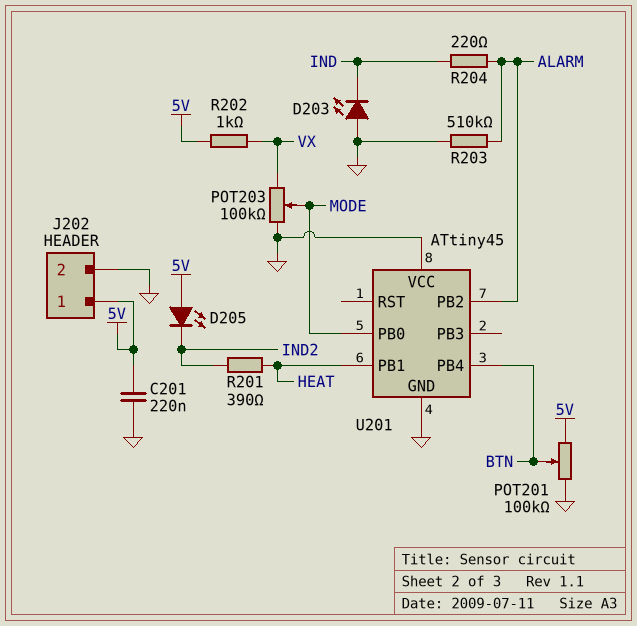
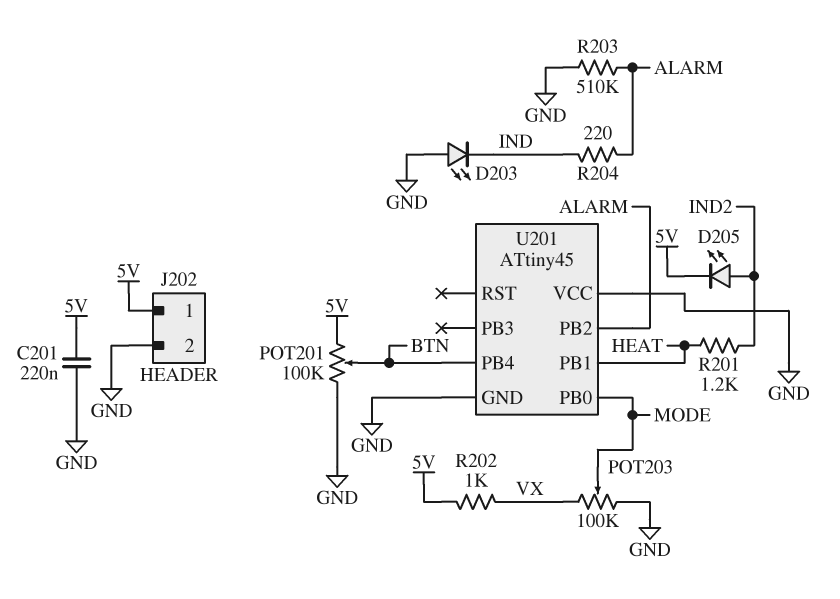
D205: LED (A 5V, K IND2) -> LED (A IND2, K 5V)
R201: 390 (HEAT, IND2) -> 1.2k (HEAT, IND2)

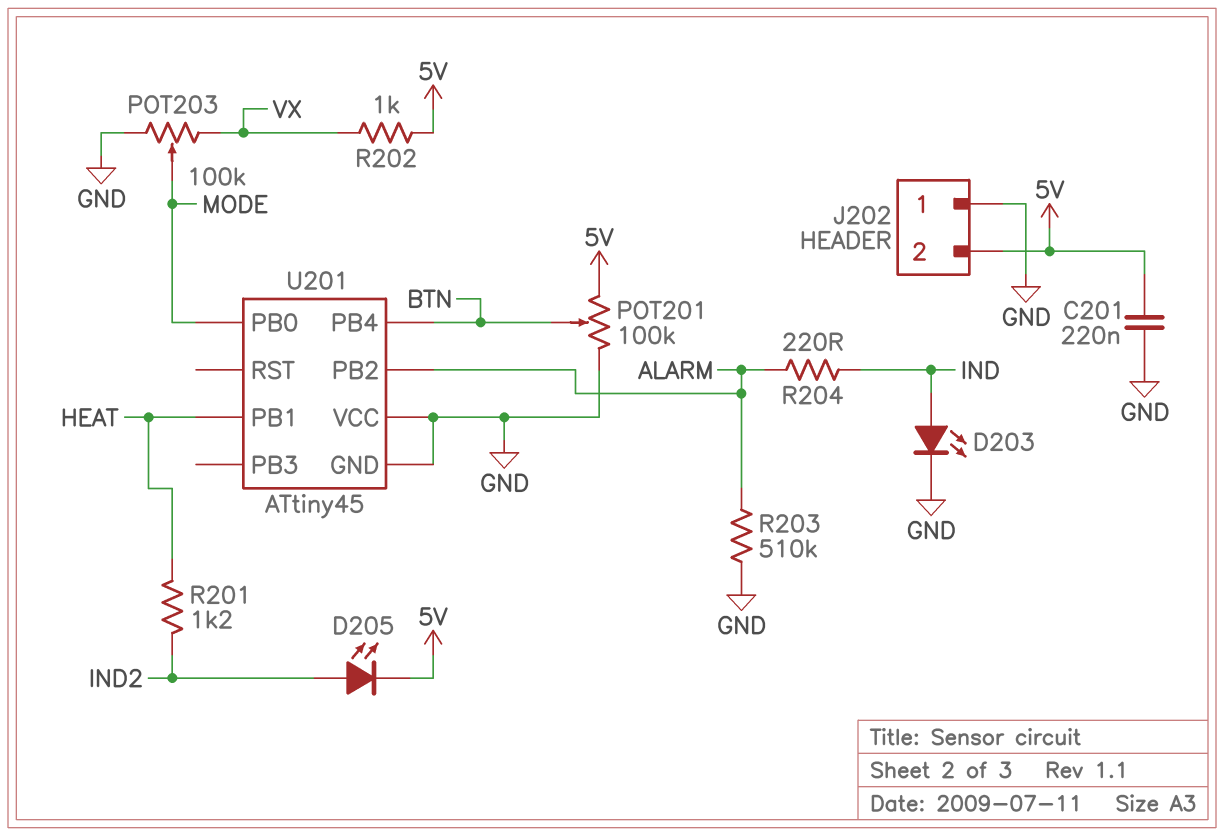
D203: LED (A GND, K IND) -> LED (A IND, K GND)
J202 pin 1: 5V -> GND
J202 pin 2: GND -> 5V

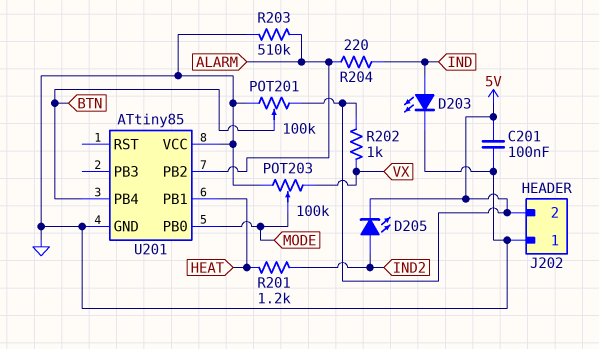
C201: 220nF (5V, GND) -> 100nF (5V, GND)
U201: ATtiny45 -> ATtiny85

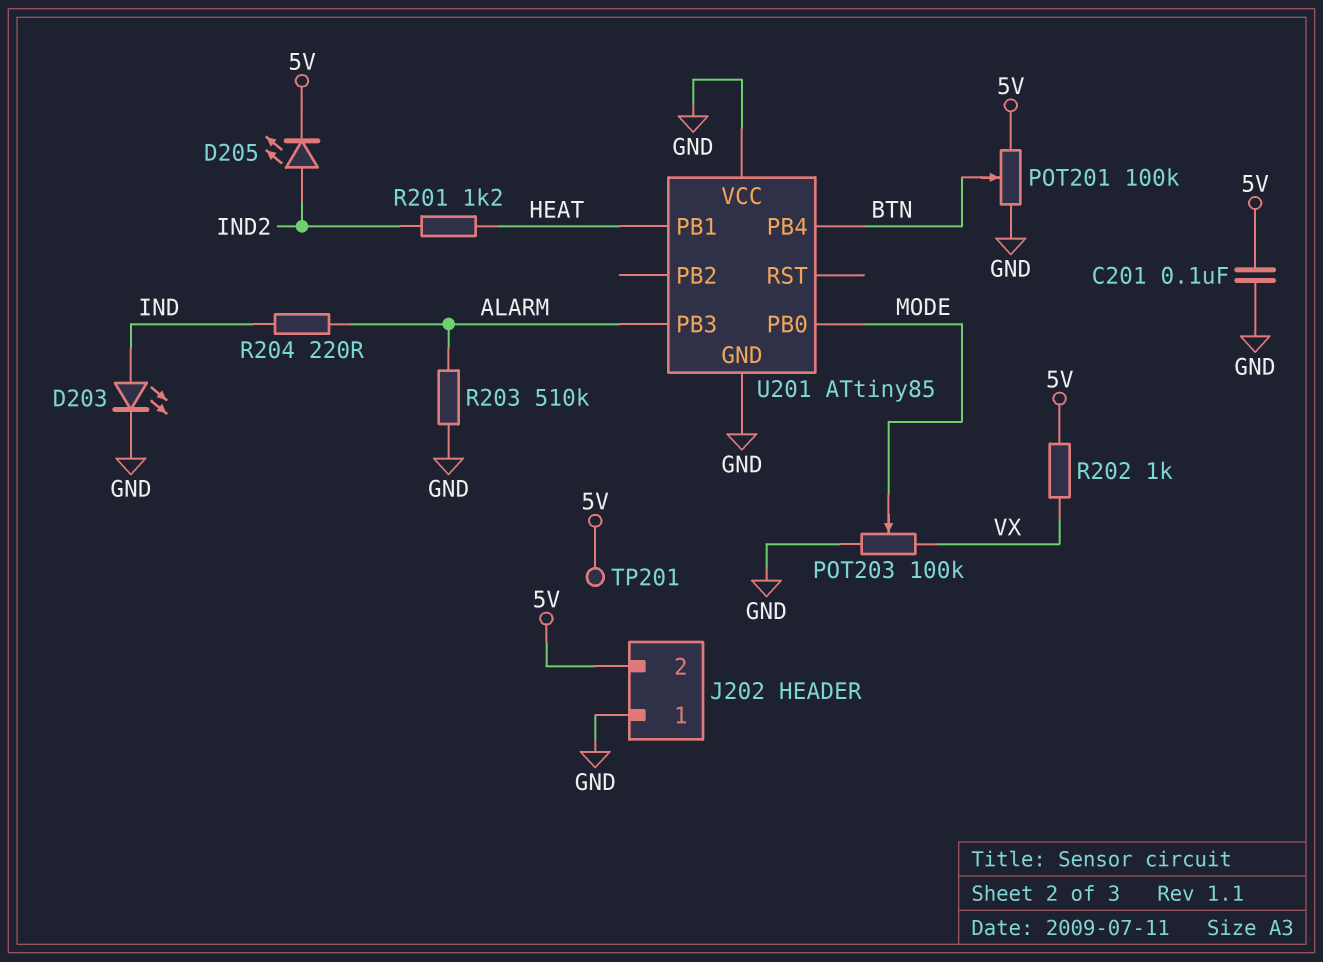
TP201: none -> test point (5V)
U201 pin PB2: ALARM -> none
U201 pin PB3: none -> ALARM

